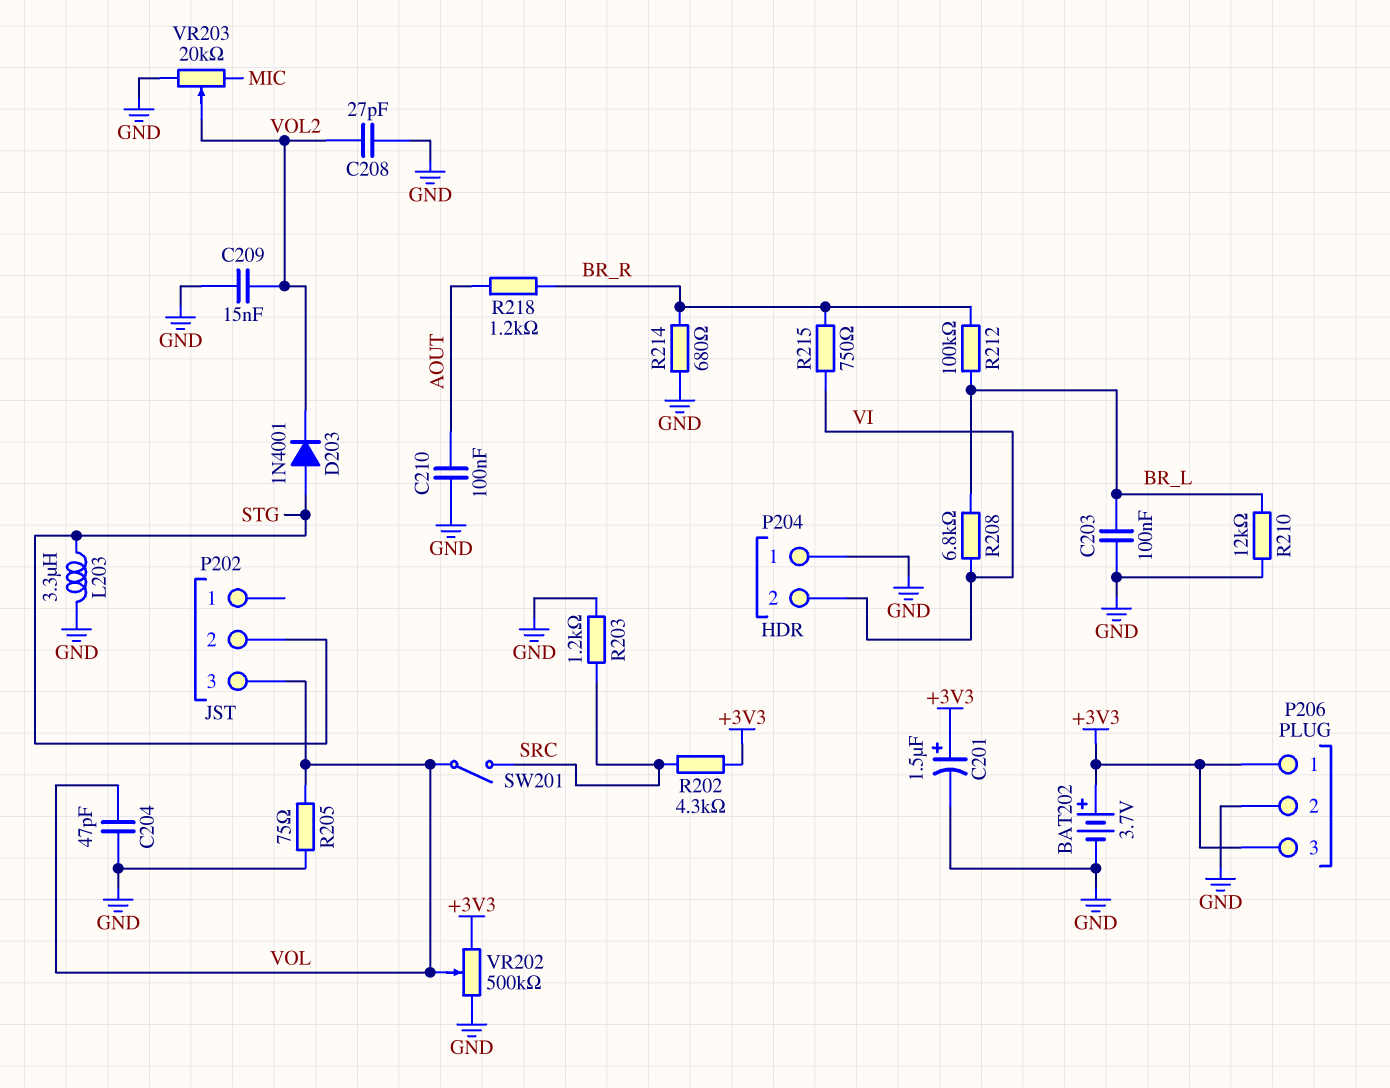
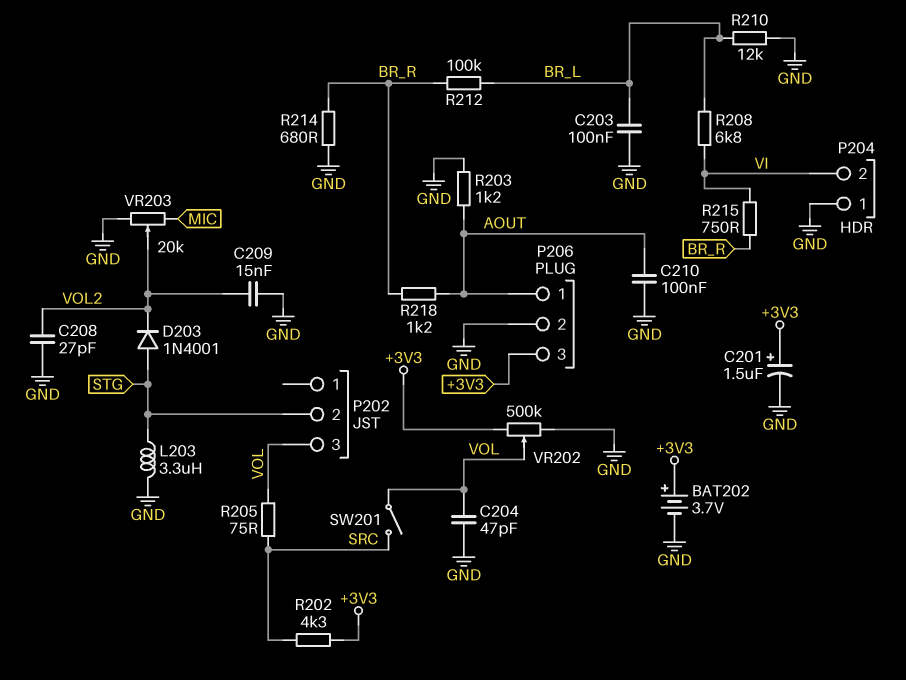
P206 pin 1: +3V3 -> AOUT
R203: 1.2k (GND, SRC) -> 1.2k (AOUT, GND)
R205: 75 (GND, VOL) -> 75 (SRC, VOL)

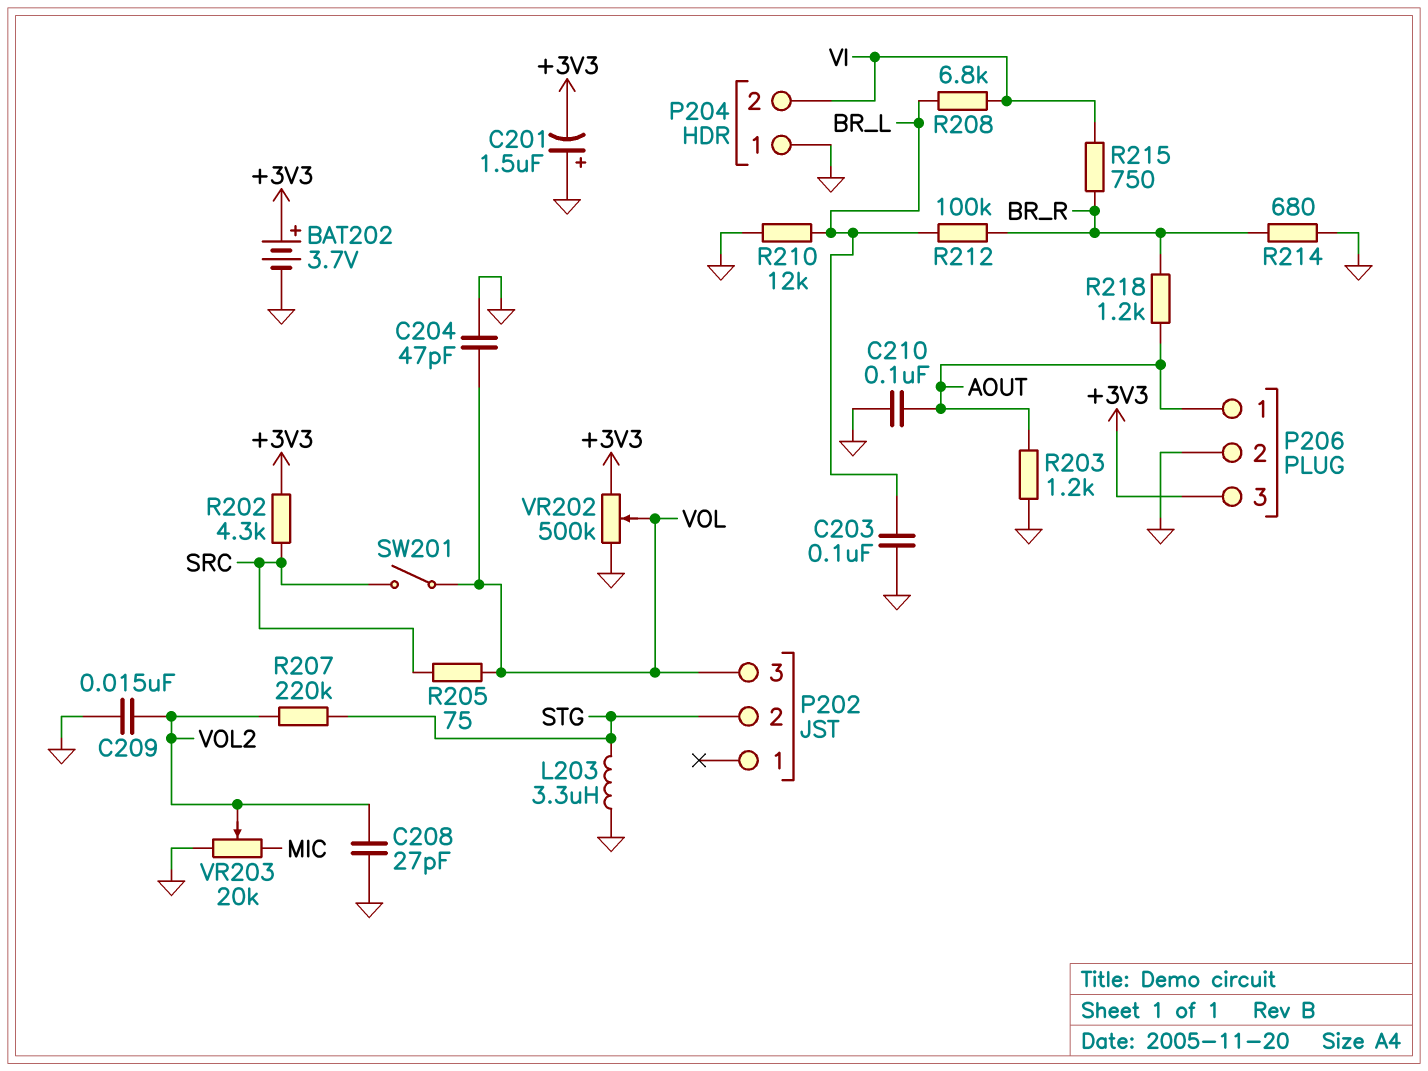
C201: 1.5uF (plus +3V3, minus GND) -> 1.5uF (plus GND, minus +3V3)
D203: diode 1N4001 (A STG, K VOL2) -> none
R207: none -> 220k (STG, VOL2)

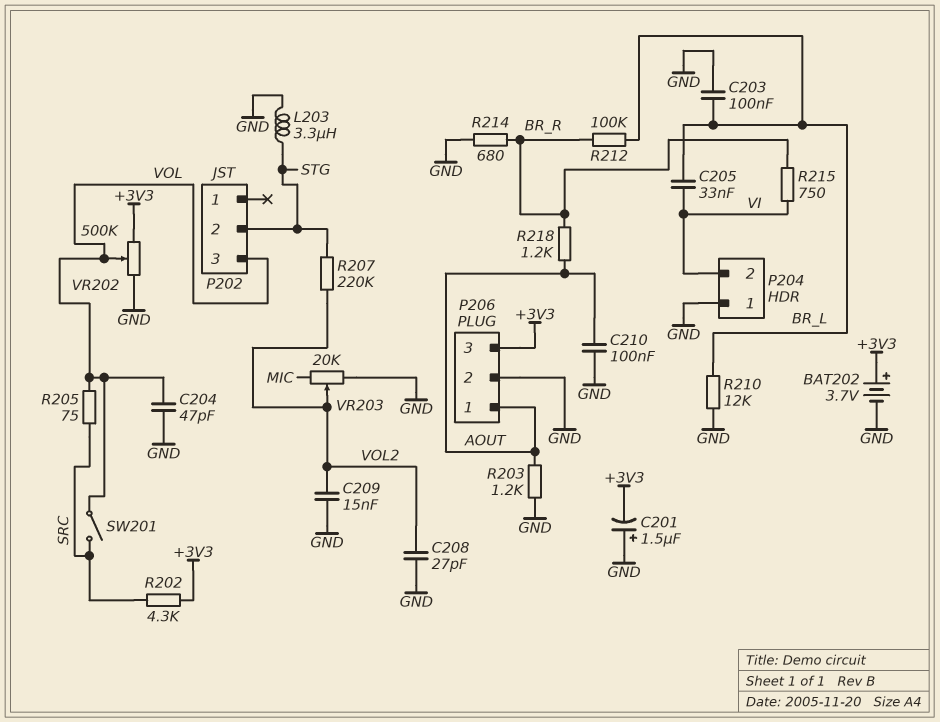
C205: none -> 33nF (BR_L, VI)
R208: 6.8k (BR_L, VI) -> none

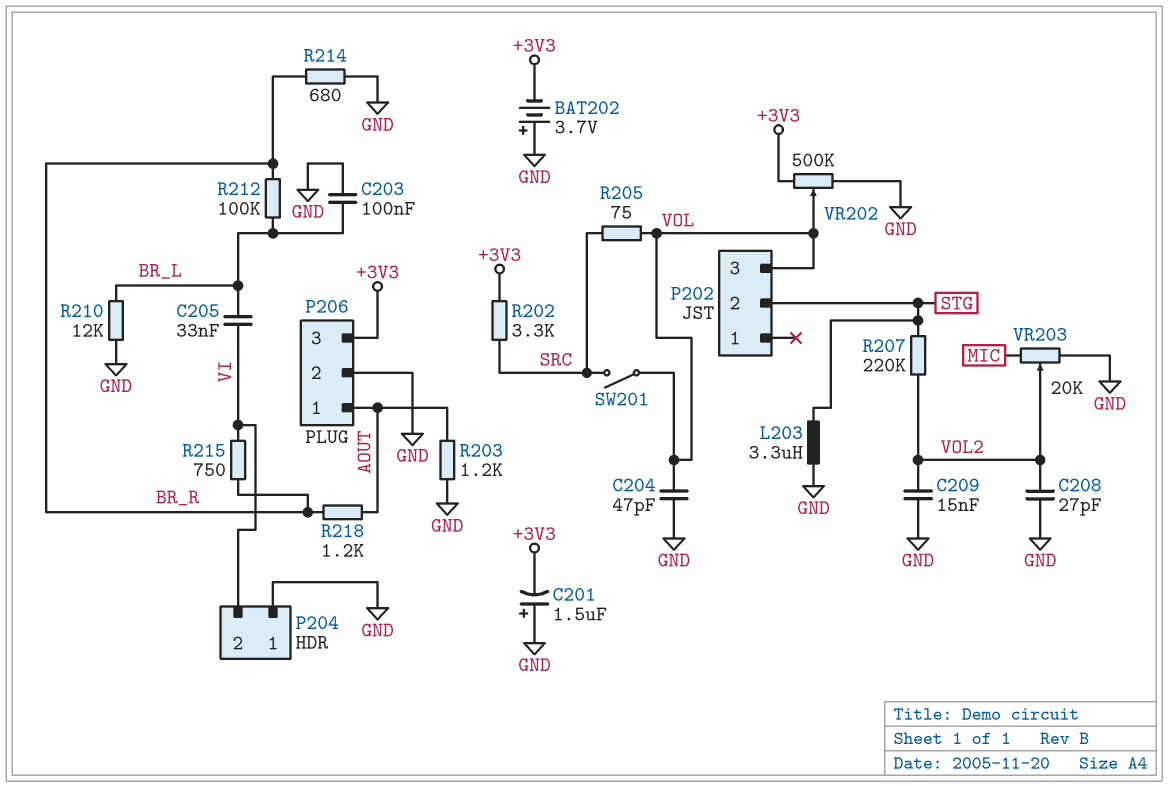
BAT202: 3.7V (plus +3V3, minus GND) -> 3.7V (plus GND, minus +3V3)
C210: 100nF (AOUT, GND) -> none
R202: 4.3k (+3V3, SRC) -> 3.3k (+3V3, SRC)

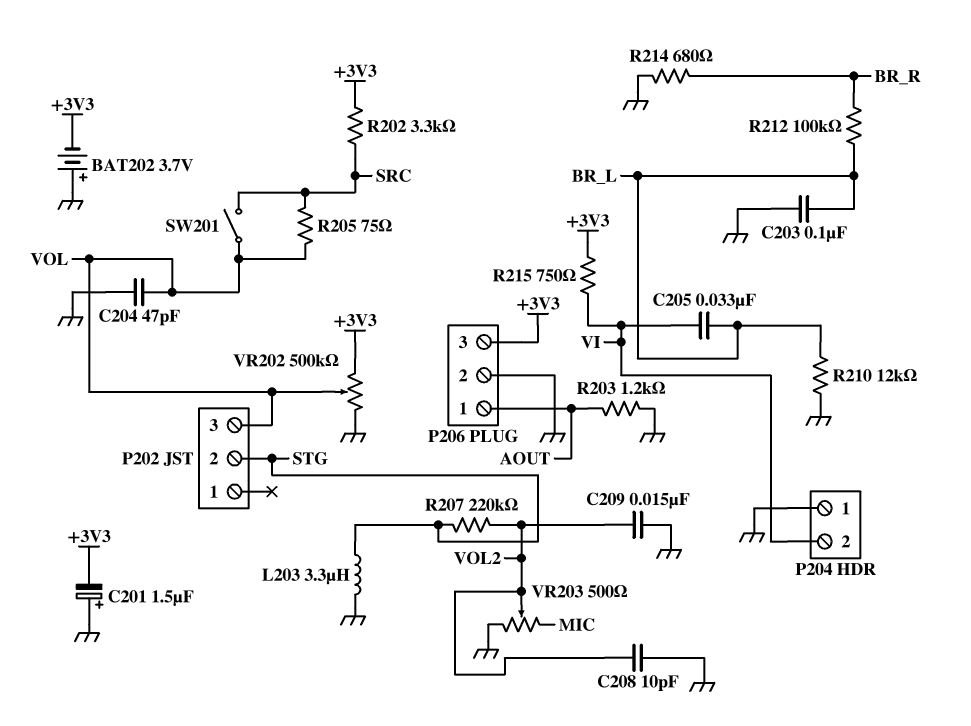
C208: 27pF (GND, VOL2) -> 10pF (GND, VOL2)
R215: 750 (BR_R, VI) -> 750 (+3V3, VI)
R218: 1.2k (AOUT, BR_R) -> none
VR203: 20k (GND, MIC, wiper VOL2) -> 500 (GND, MIC, wiper VOL2)

